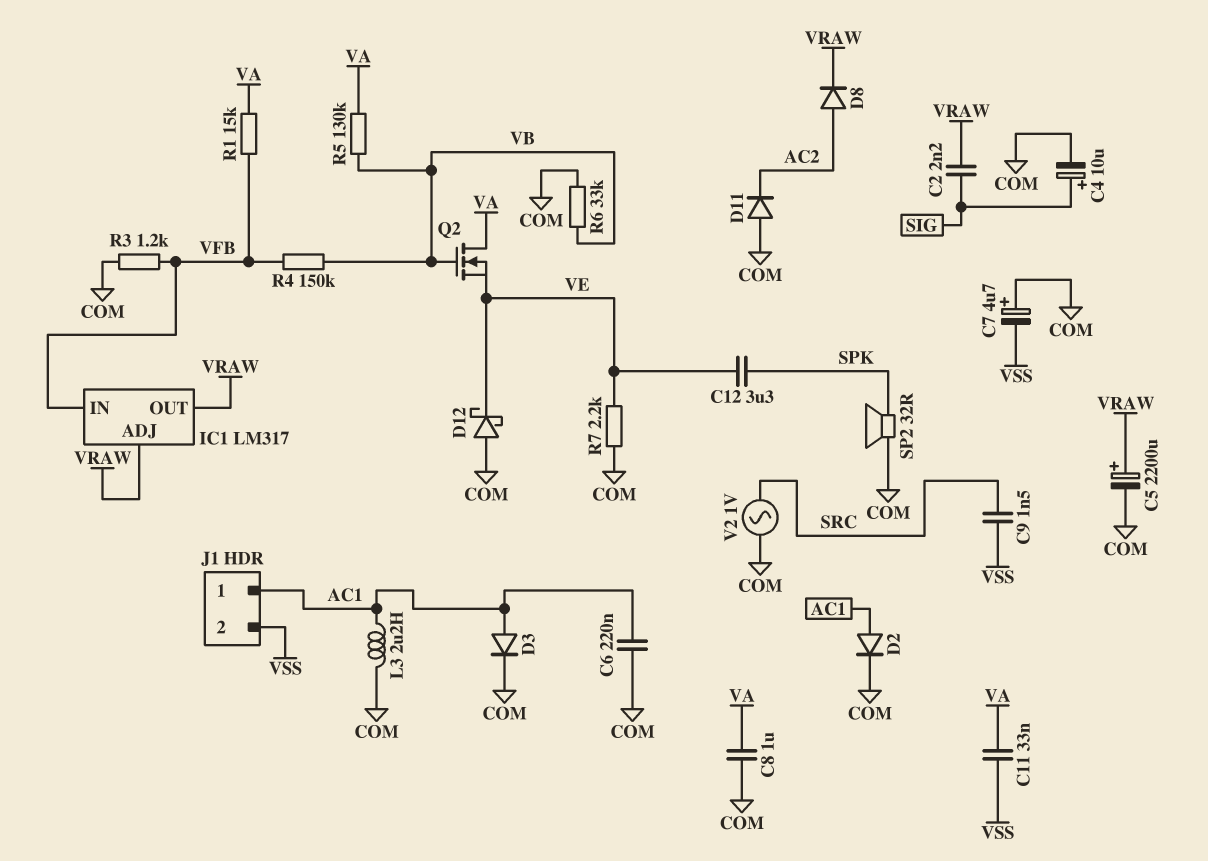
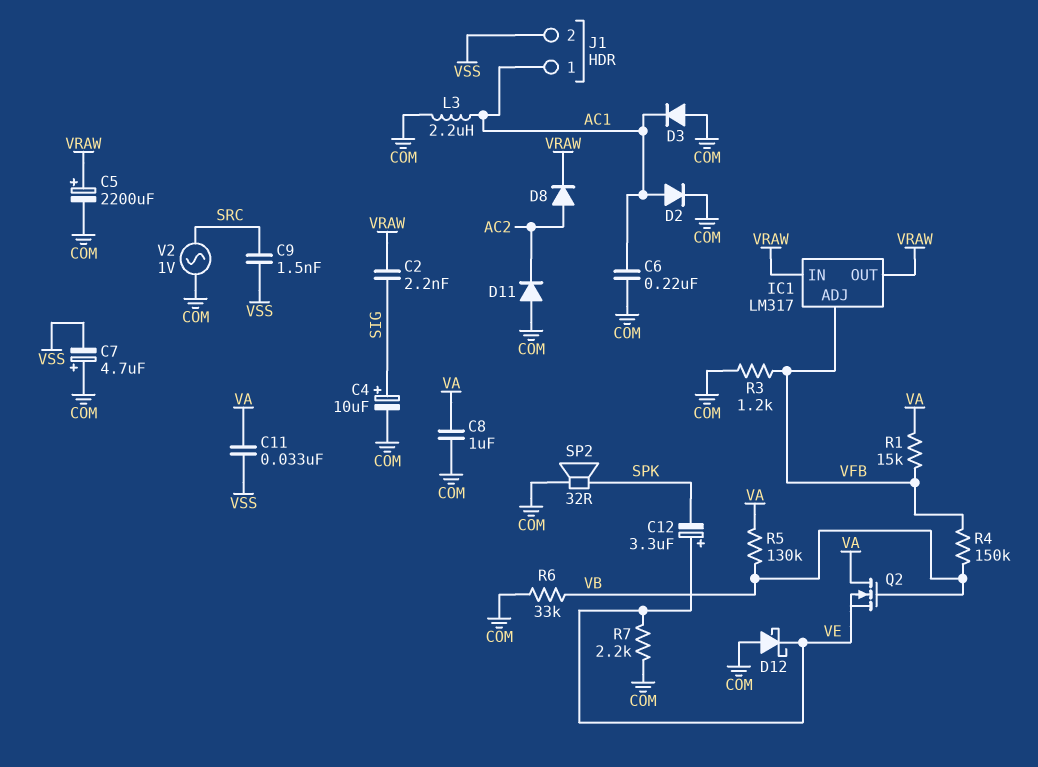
C12: 3.3uF (SPK, VE) -> 3.3uF (plus VE, minus SPK)
D3: diode (A AC1, K COM) -> diode (A COM, K AC1)
IC1 pin ADJ: VRAW -> VFB
IC1 pin IN: VFB -> VRAW

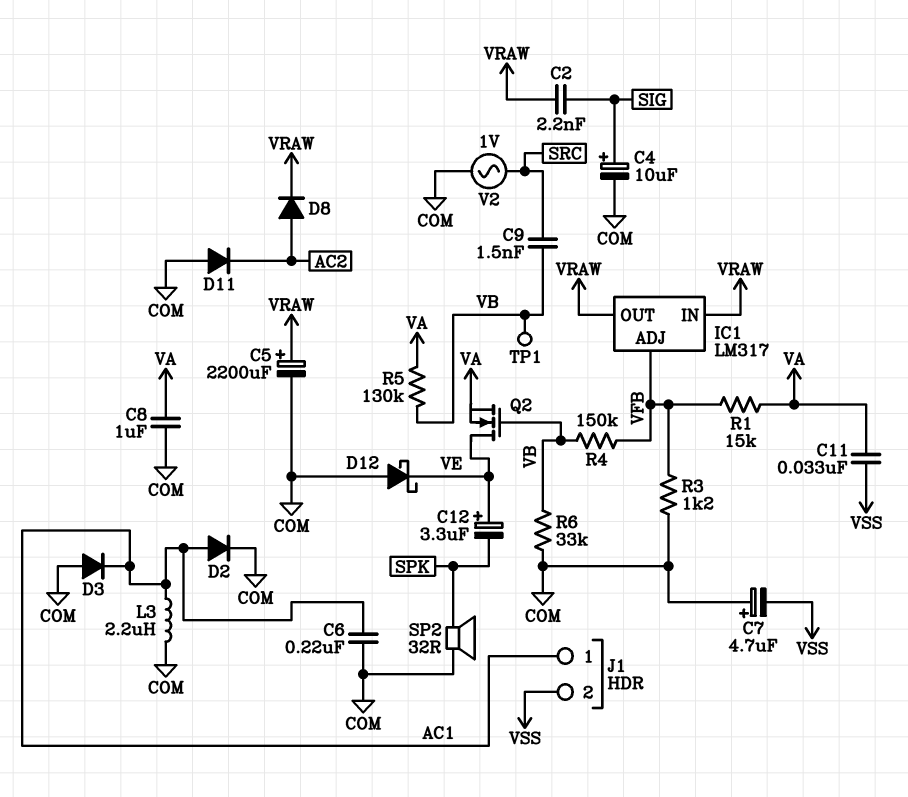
C9: 1.5nF (SRC, VSS) -> 1.5nF (SRC, VB)
Q2: NMOS (G VB, D VA, S VE) -> NMOS (G VB, D VE, S VA)
R7: 2.2k (COM, VE) -> none
TP1: none -> test point (VB)

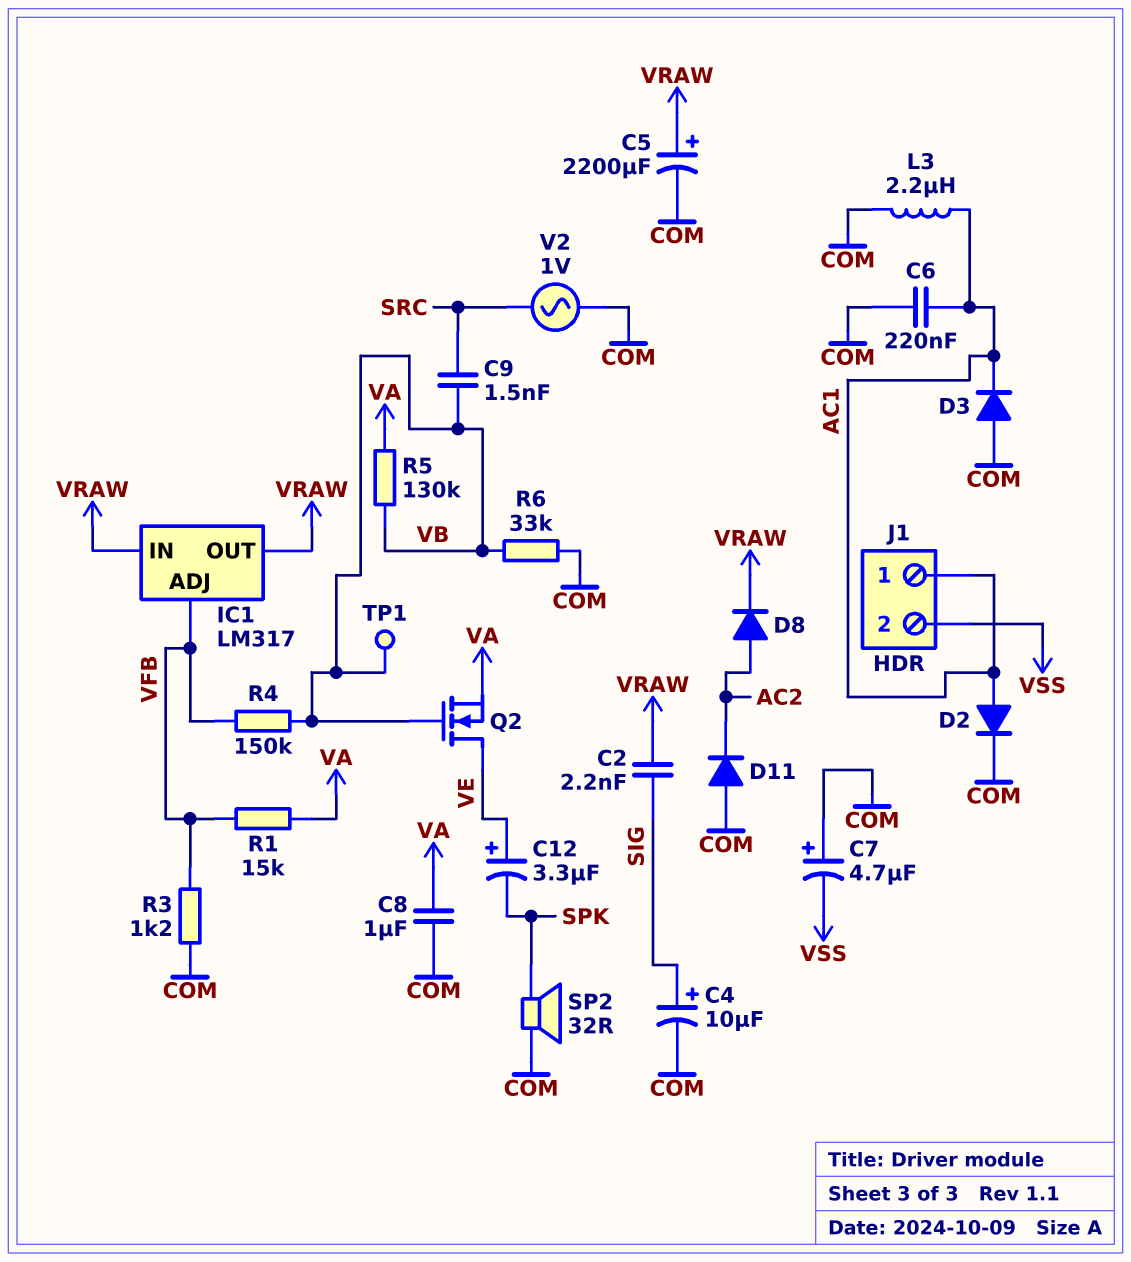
C11: 33nF (VA, VSS) -> none
D12: schottky (A COM, K VE) -> none

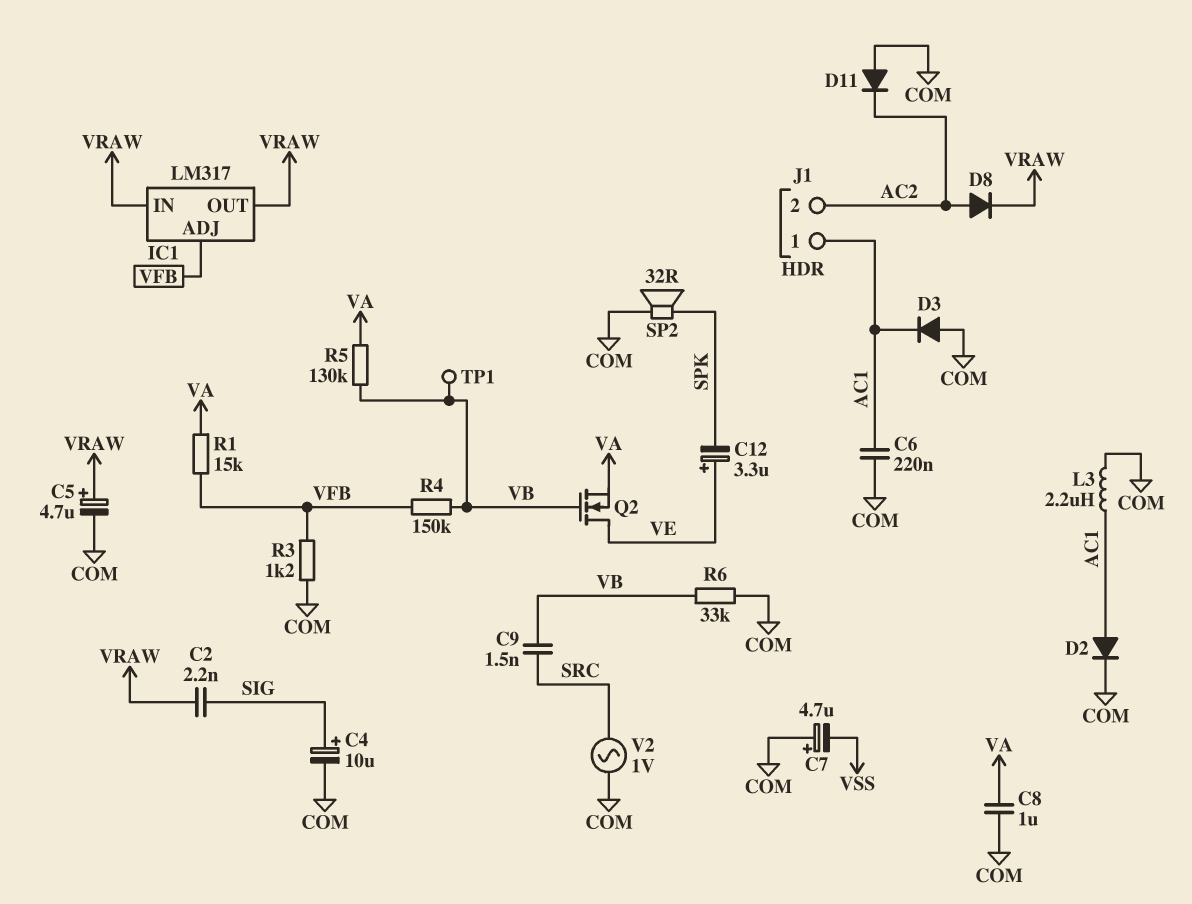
C5: 2200uF (plus VRAW, minus COM) -> 4.7uF (plus VRAW, minus COM)
J1 pin 2: VSS -> AC2

